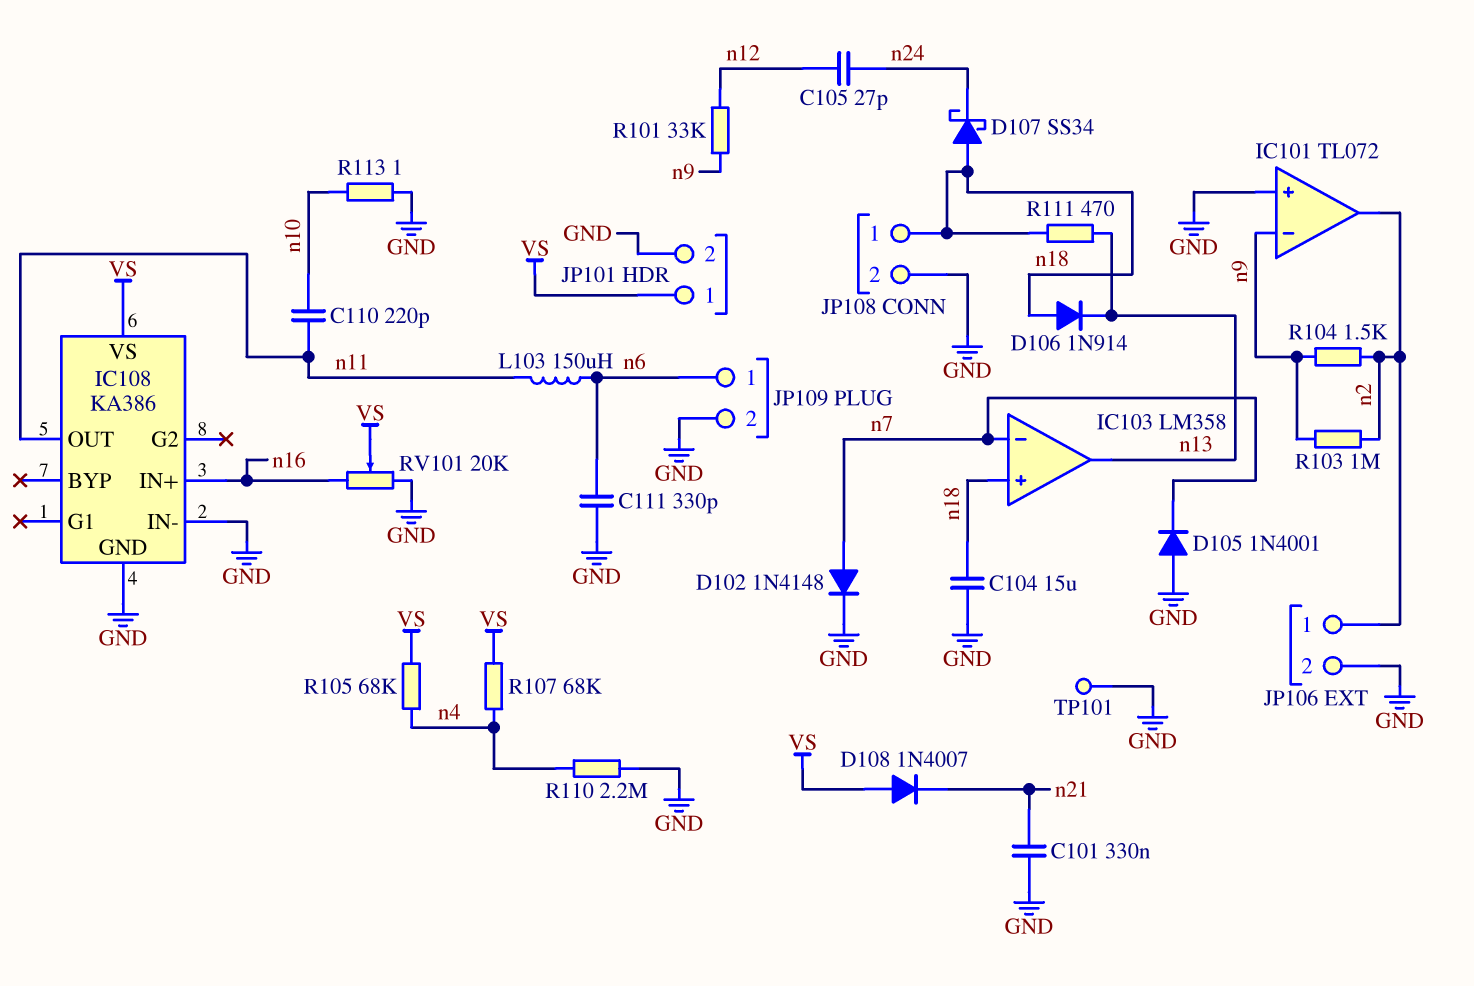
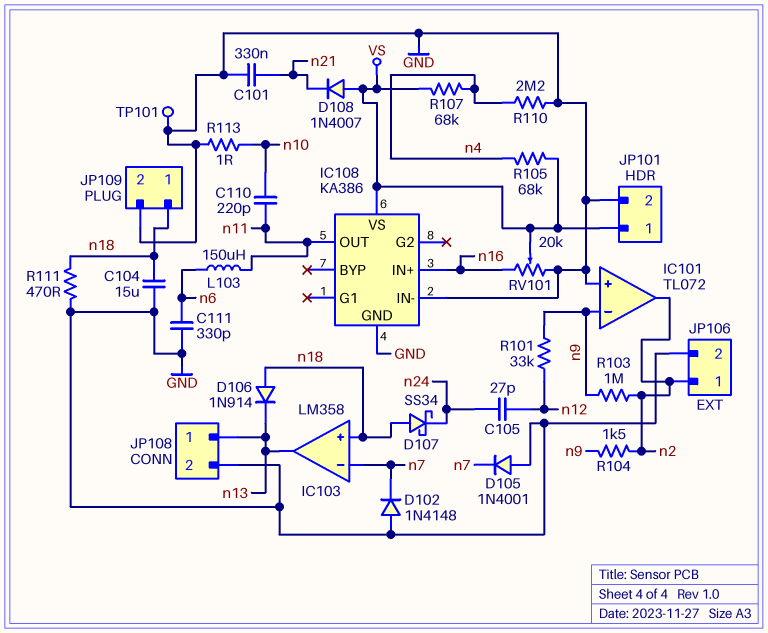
D102: diode 1N4148 (A n7, K GND) -> diode 1N4148 (A GND, K n7)
JP108 pin 1: n18 -> n13
JP109 pin 1: n6 -> n18
R111: 470 (n13, n18) -> 470 (GND, n18)

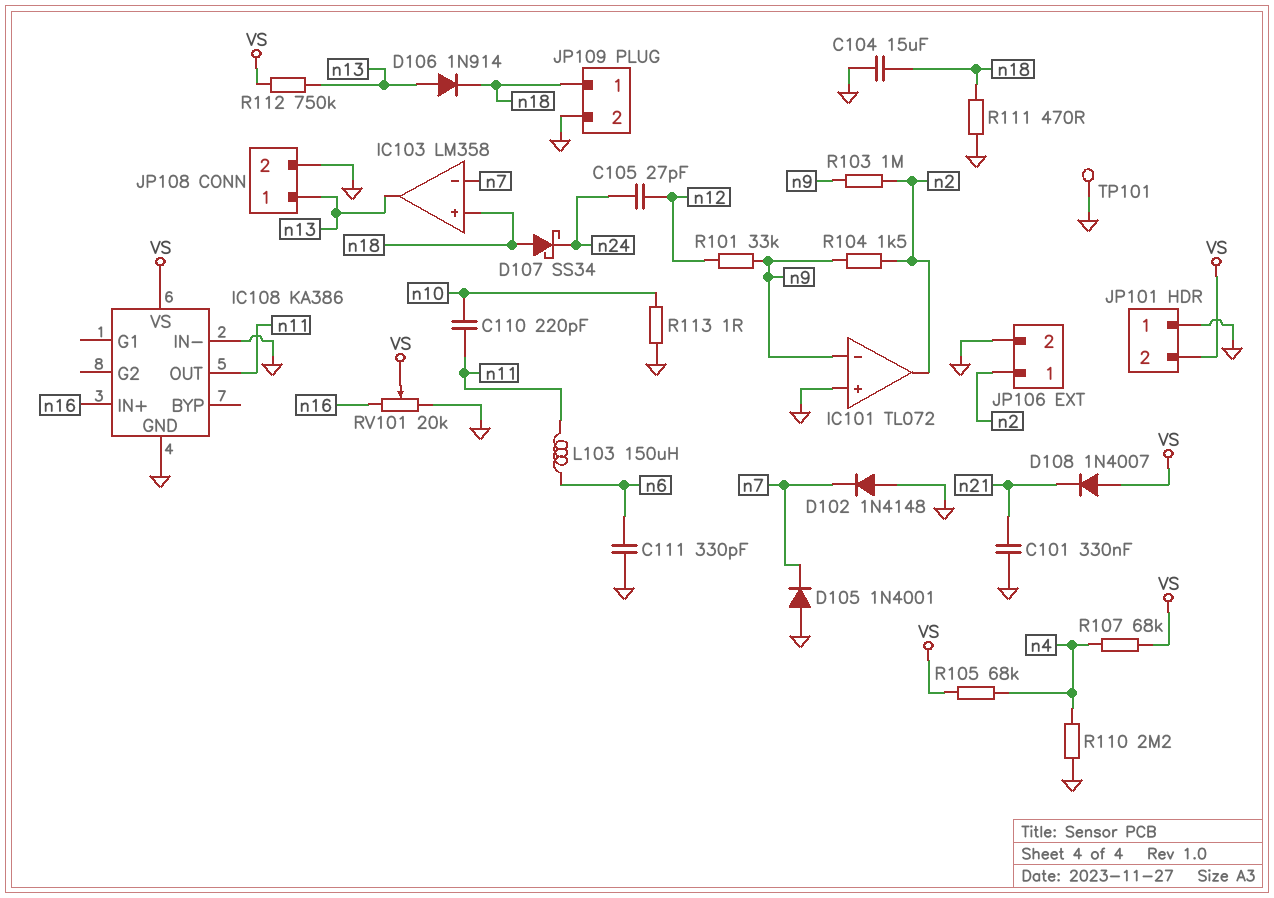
D106: diode 1N914 (A n18, K n13) -> diode 1N914 (A n13, K n18)
JP101 pin 1: VS -> GND
JP101 pin 2: GND -> VS
R112: none -> 750k (VS, n13)

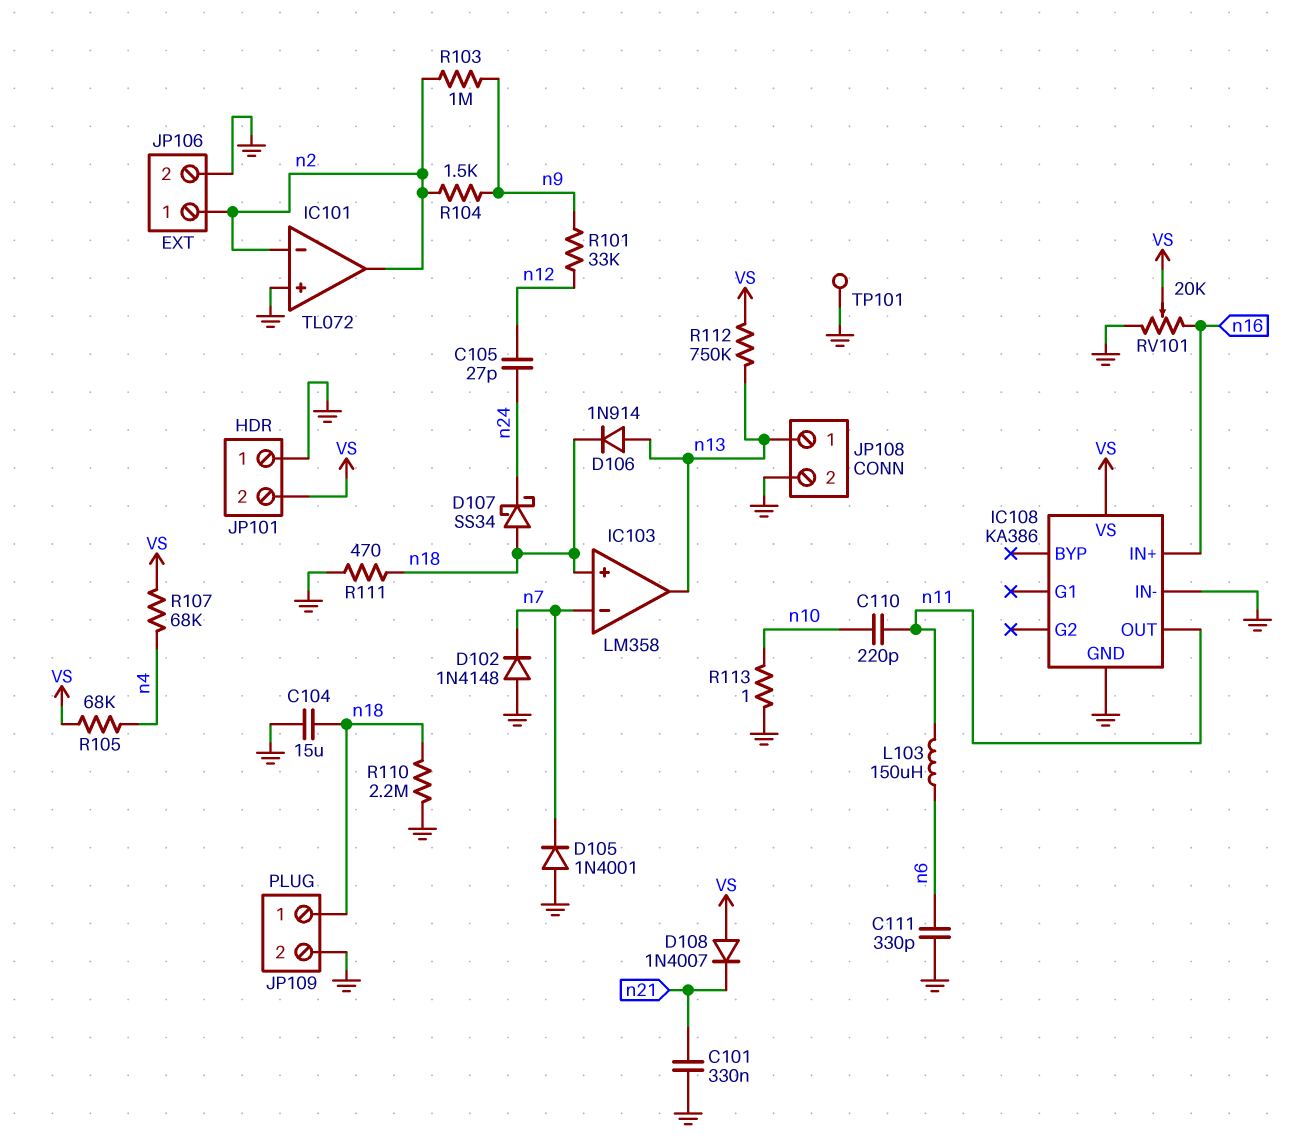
IC101 pin in-: n9 -> n2
R110: 2.2M (GND, n4) -> 2.2M (GND, n18)

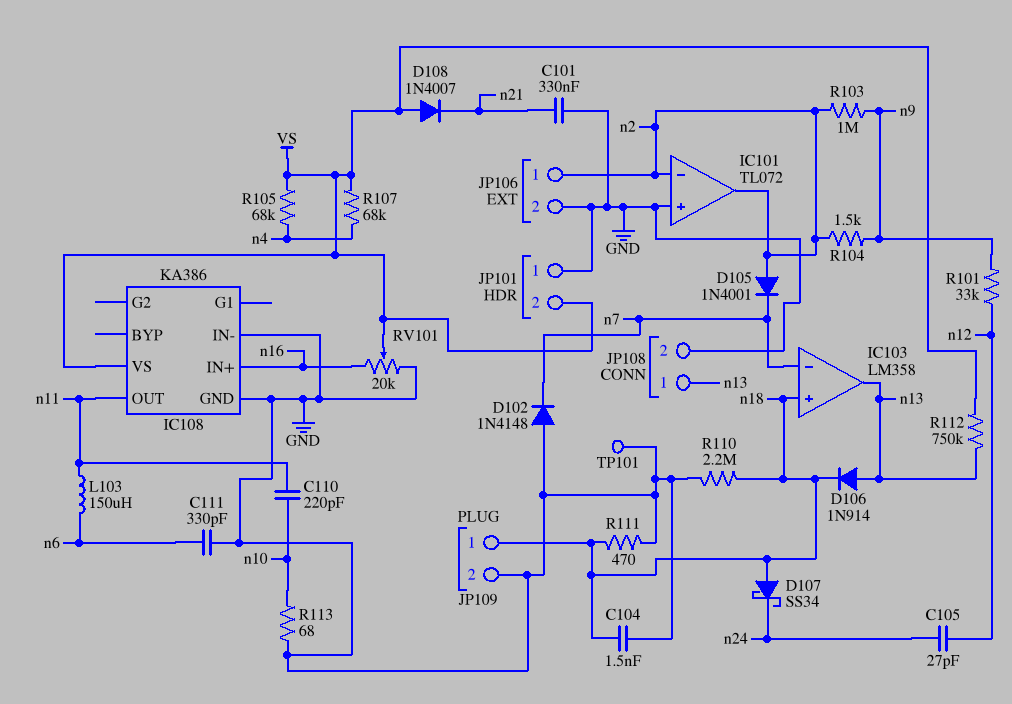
C104: 15uF (GND, n18) -> 1.5nF (GND, n18)
D105: diode 1N4001 (A GND, K n7) -> diode 1N4001 (A n2, K n7)
R113: 1 (GND, n10) -> 68 (GND, n10)

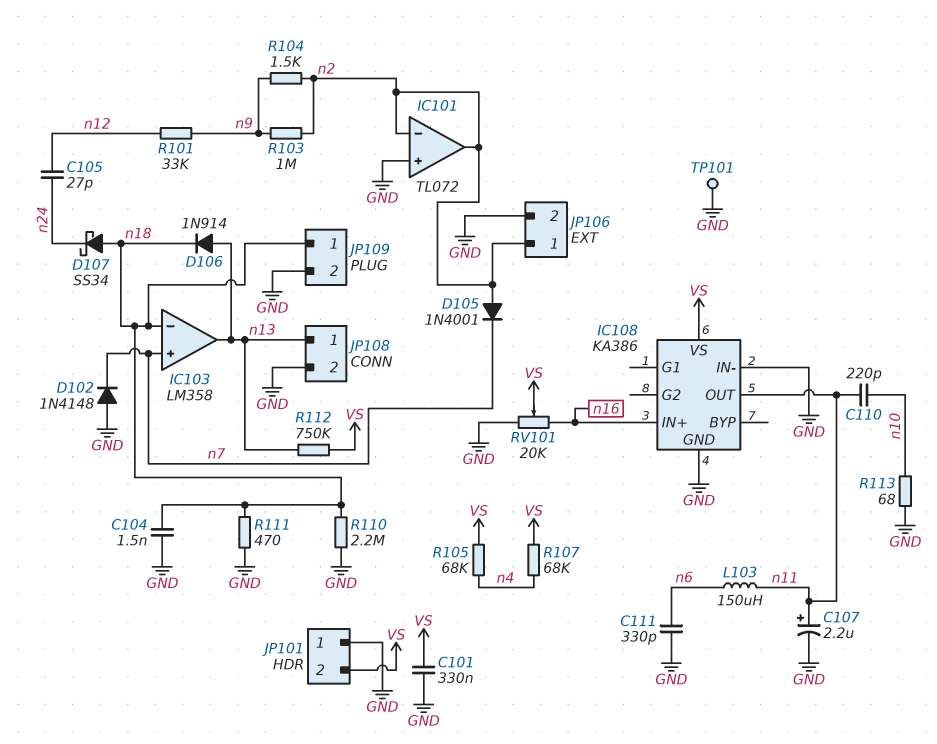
C101: 330nF (GND, n21) -> 330nF (GND, VS)
C107: none -> 2.2uF (plus n11, minus GND)
D108: diode 1N4007 (A VS, K n21) -> none
IC103 pin in+: n18 -> n7
IC103 pin in-: n7 -> n18

